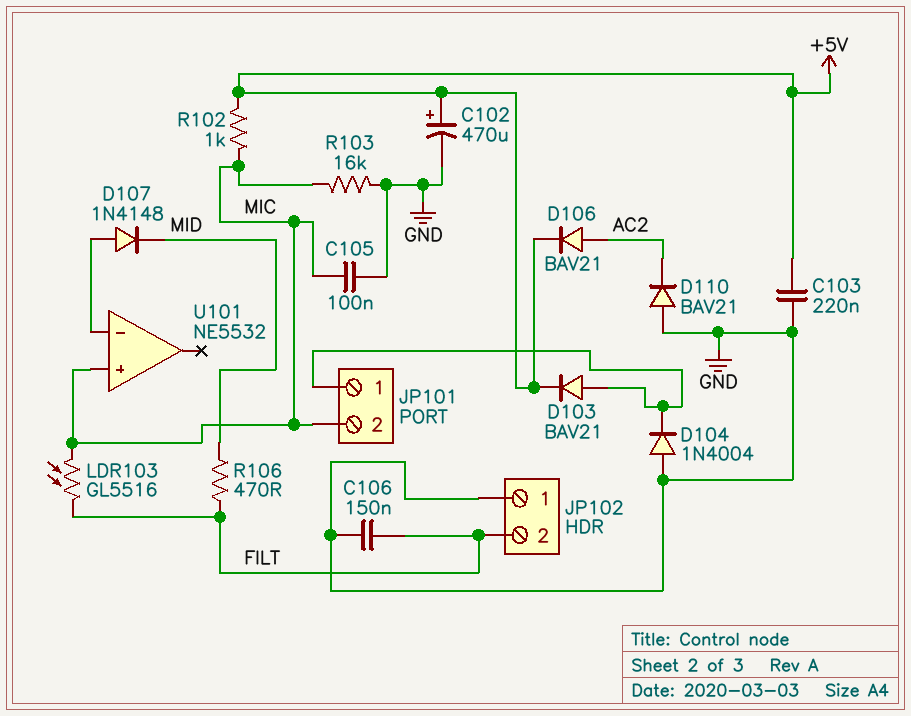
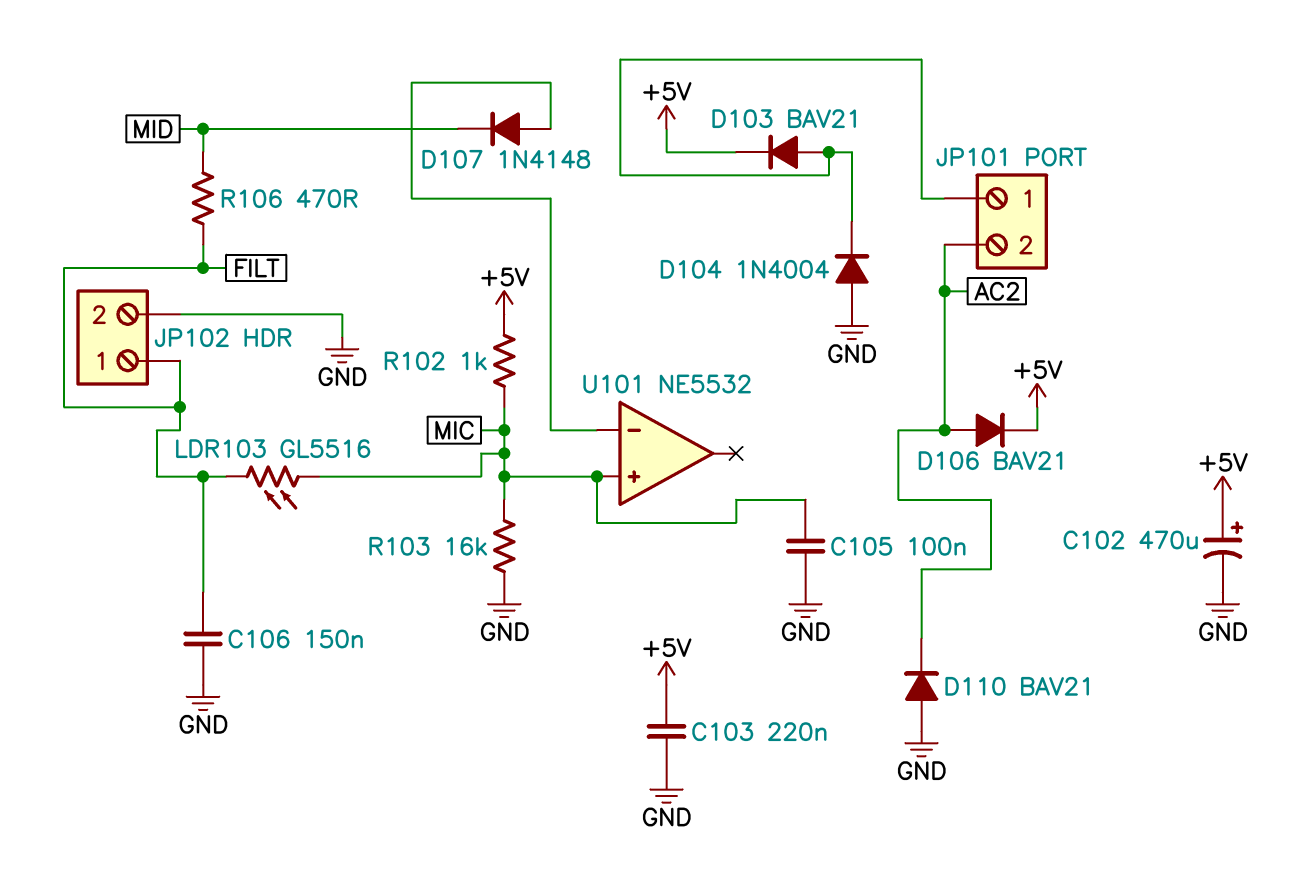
JP101 pin 2: MIC -> AC2
JP102 pin 1: GND -> FILT
JP102 pin 2: FILT -> GND

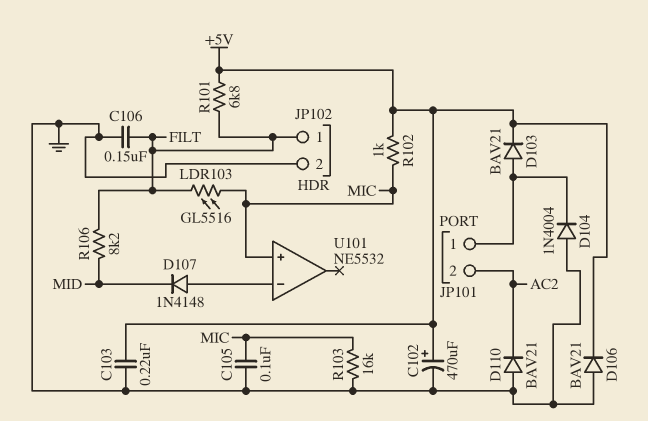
D106: diode BAV21 (A AC2, K +5V) -> diode BAV21 (A GND, K +5V)
R101: none -> 6.8k (+5V, FILT)
R106: 470 (FILT, MID) -> 8.2k (FILT, MID)

